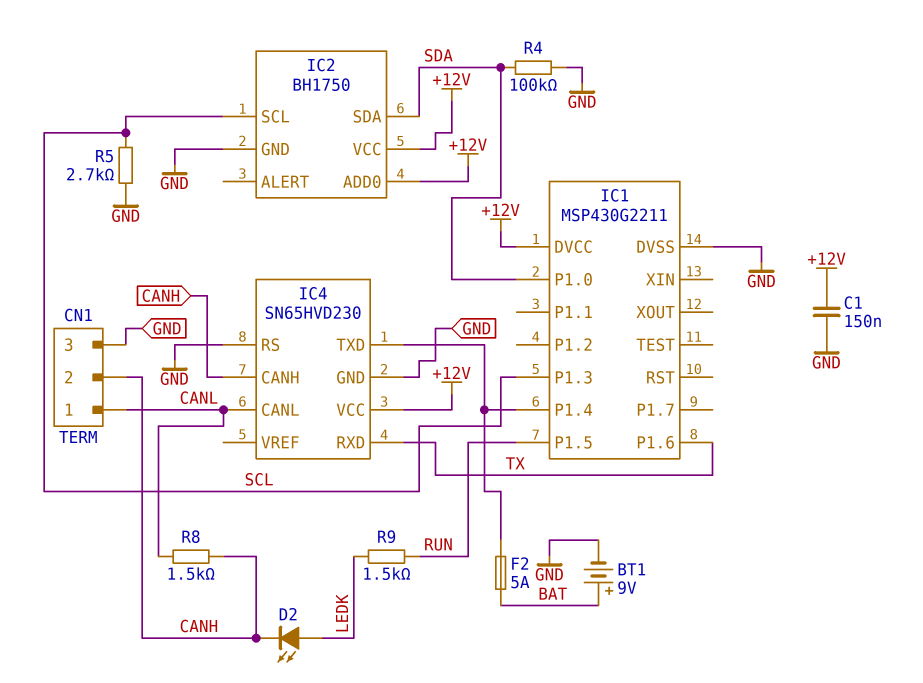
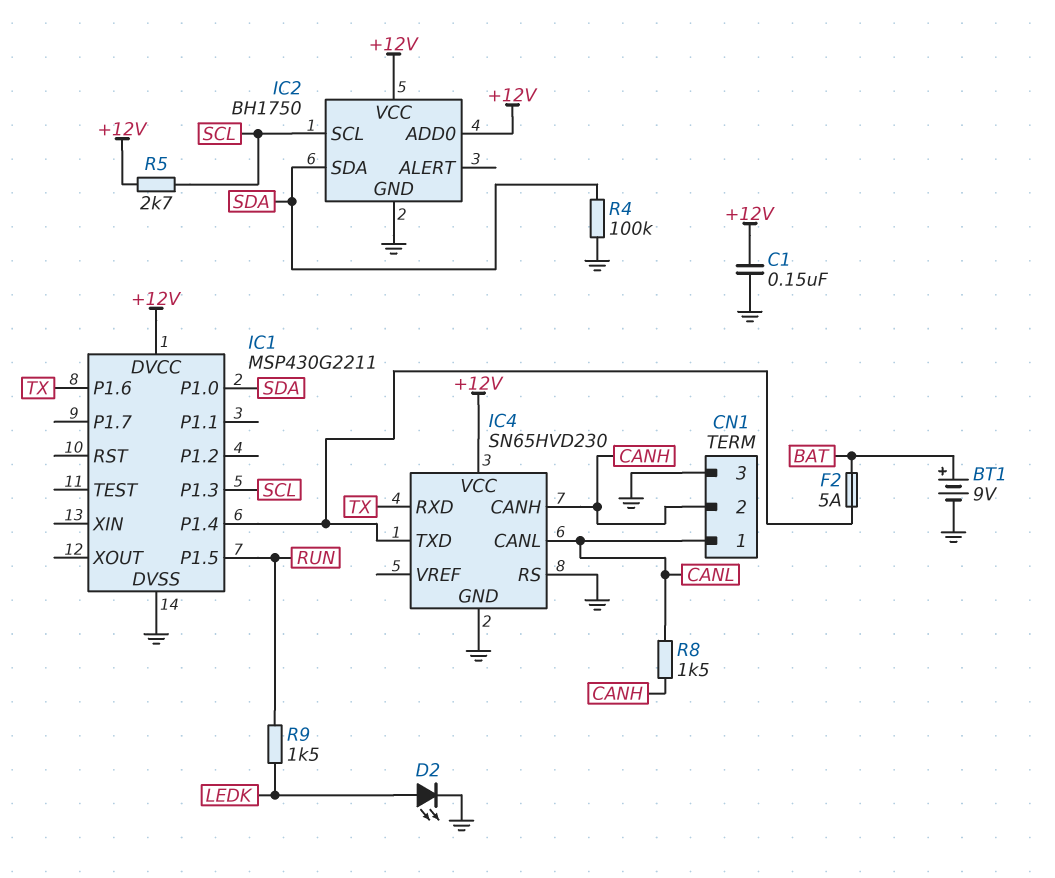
D2: LED (A LEDK, K CANH) -> LED (A LEDK, K GND)
R5: 2.7k (GND, SCL) -> 2.7k (+12V, SCL)

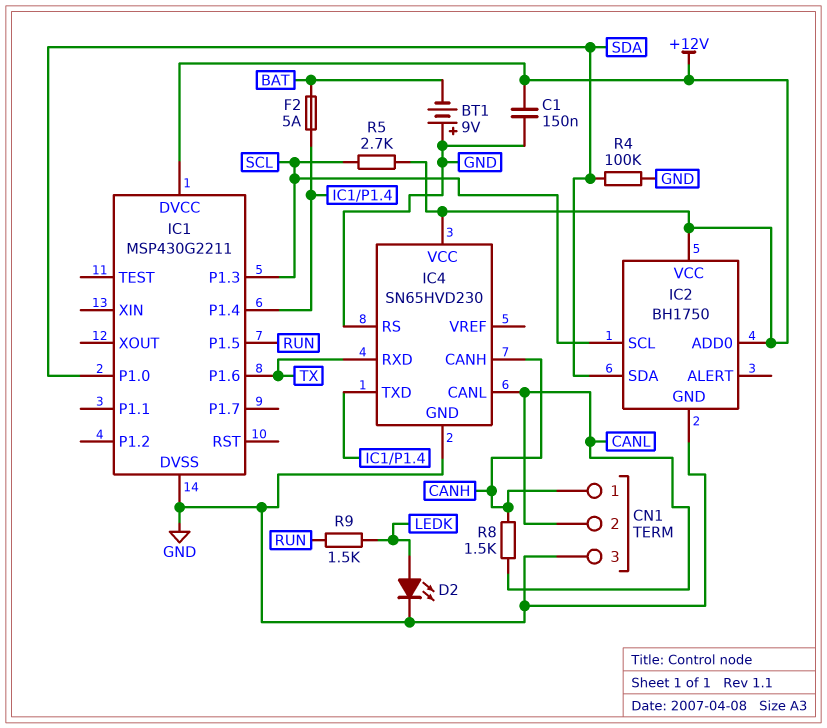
BT1: 9V (plus BAT, minus GND) -> 9V (plus GND, minus BAT)
CN1 pin 1: CANL -> CANH
CN1 pin 2: CANH -> CANL

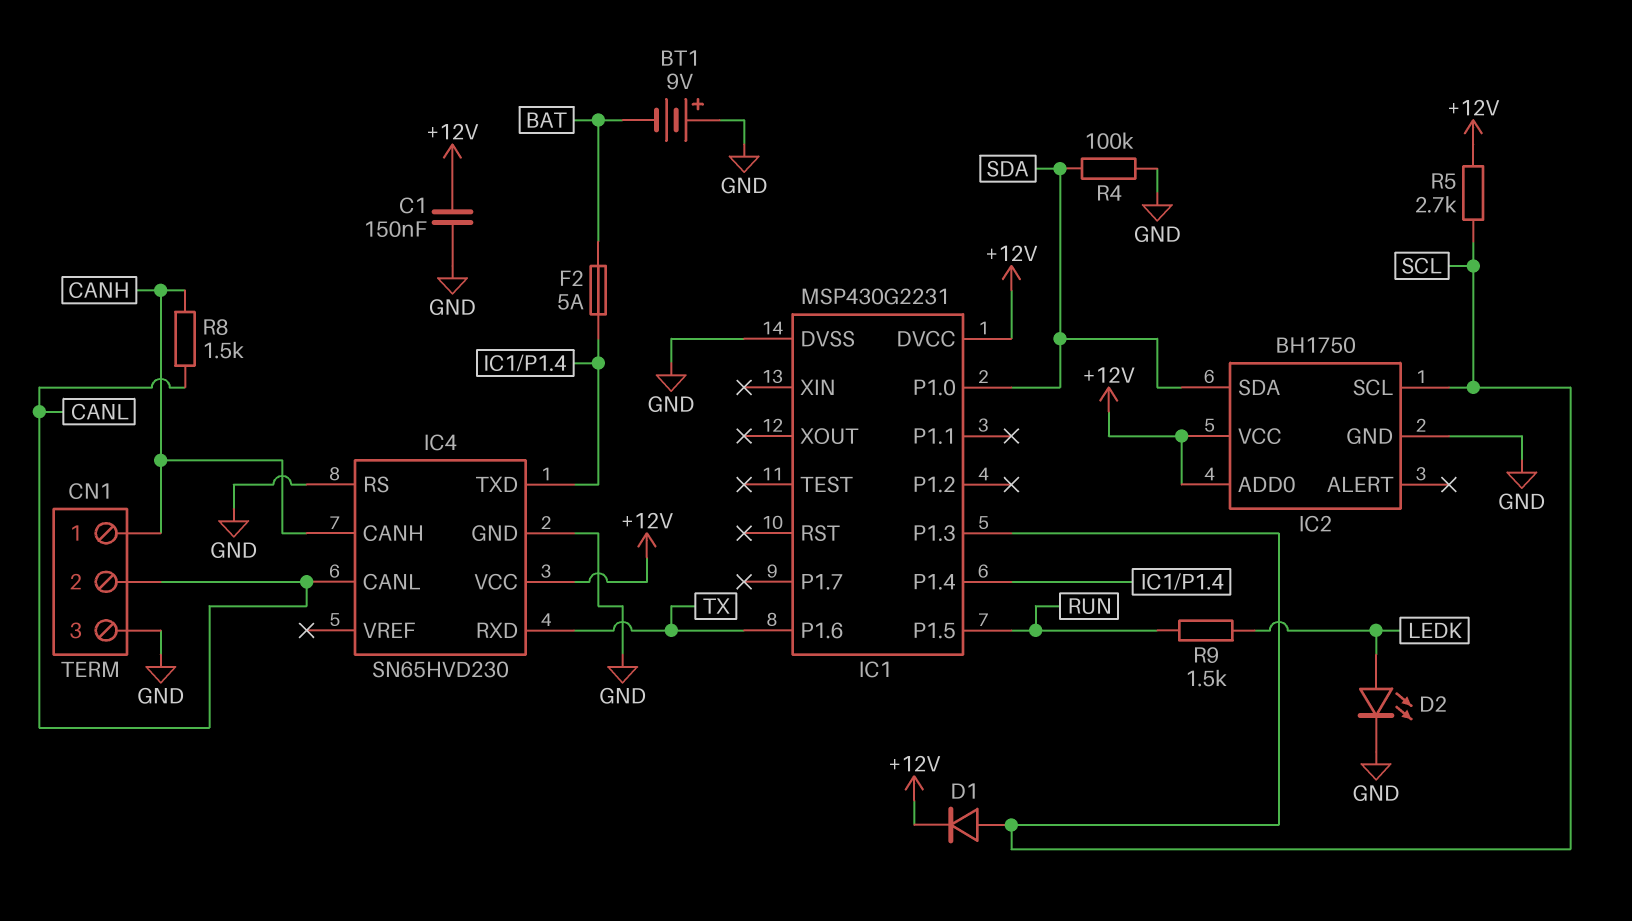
D1: none -> diode (A SCL, K +12V)
IC1: MSP430G2211 -> MSP430G2231

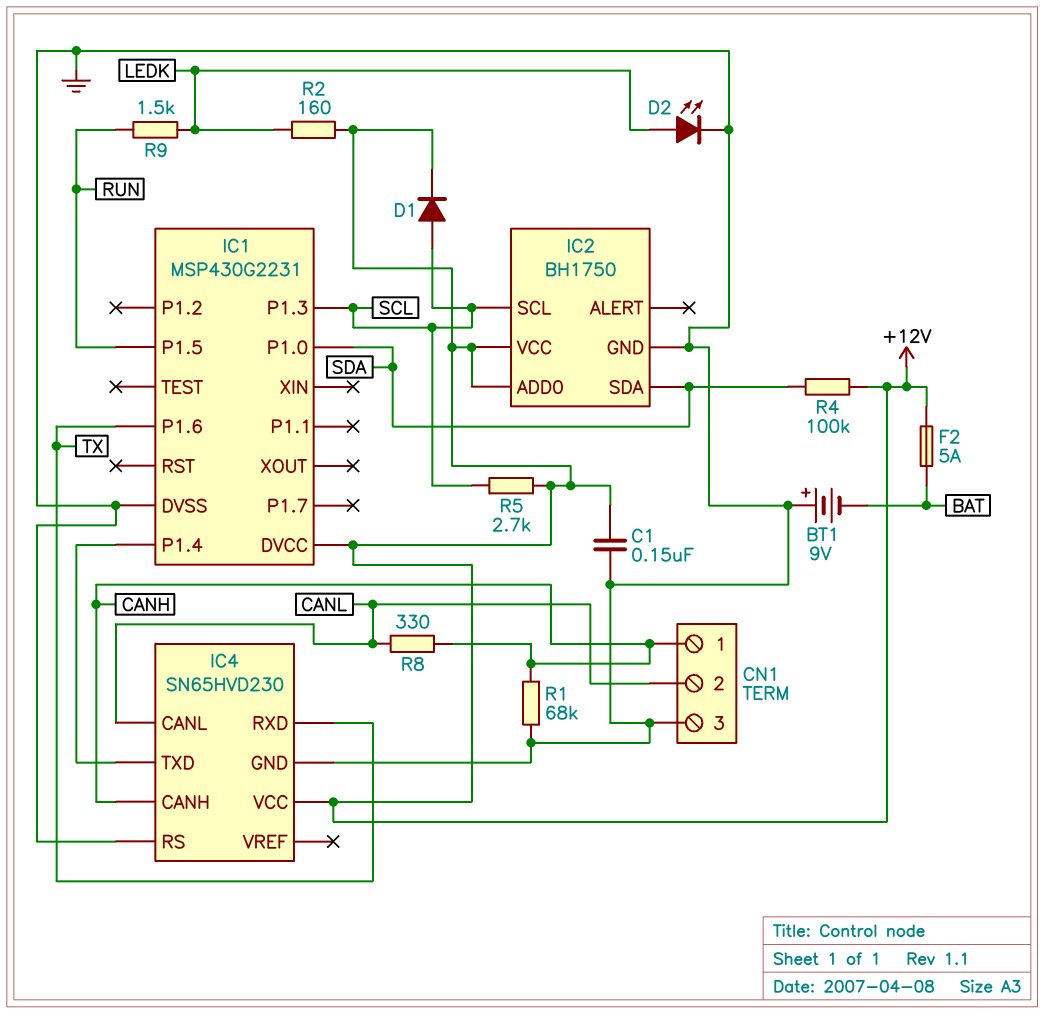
F2: 5A (BAT, IC1/P1.4) -> 5A (+12V, BAT)
R1: none -> 68k (CANH, GND)
R2: none -> 160 (+12V, LEDK)
R4: 100k (GND, SDA) -> 100k (+12V, SDA)
R8: 1.5k (CANH, CANL) -> 330 (CANH, CANL)

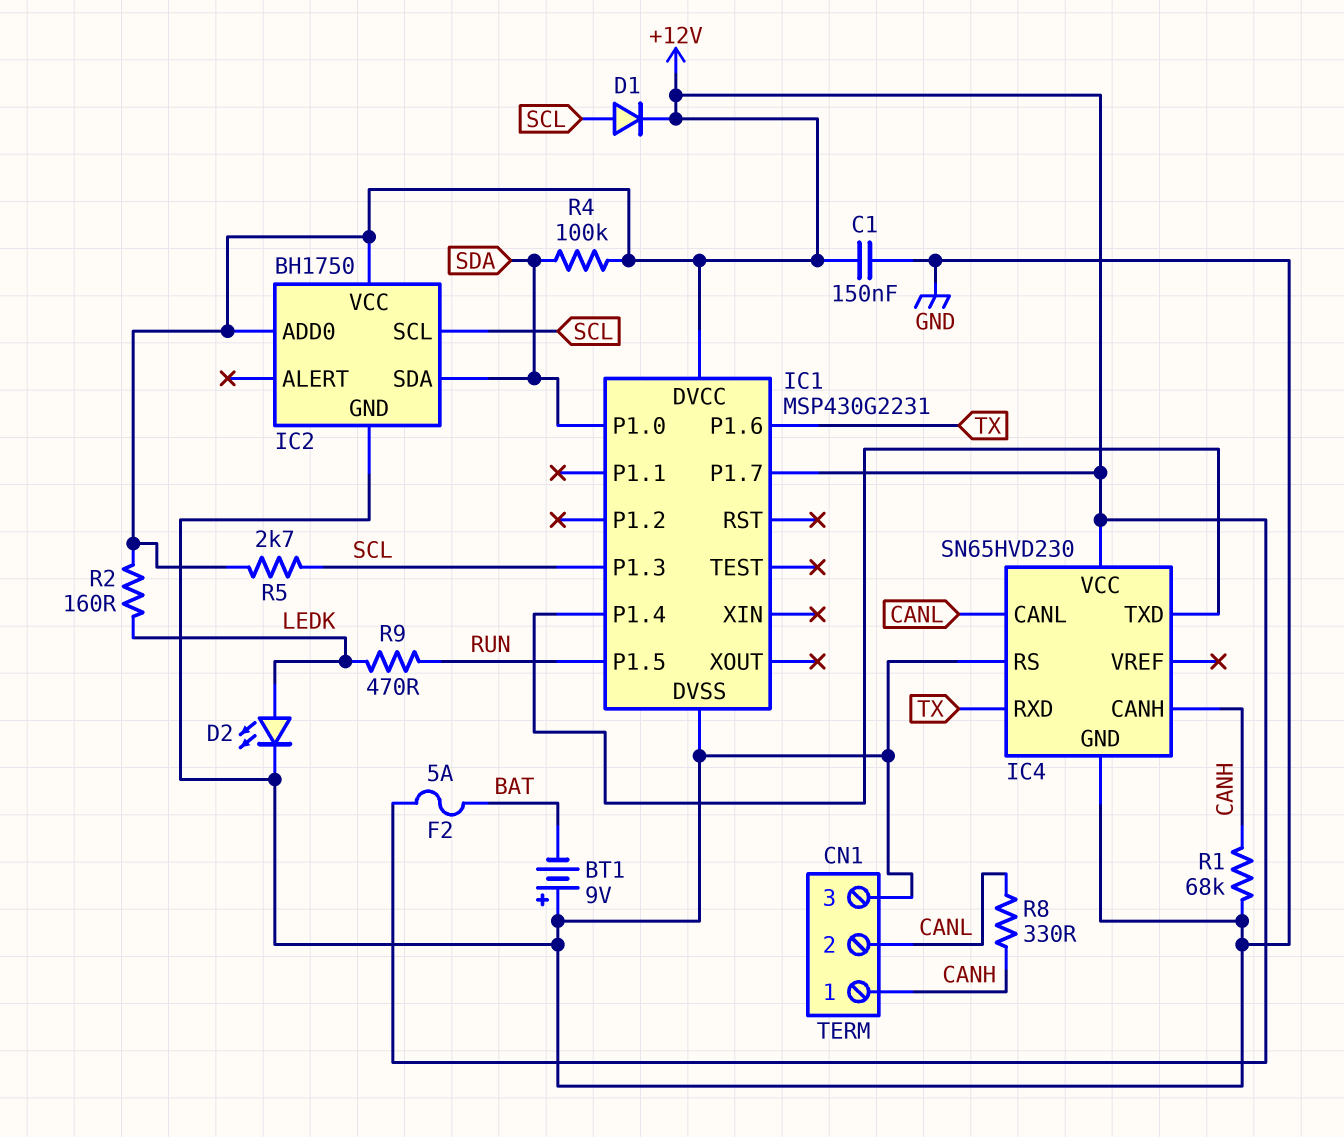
IC1 pin P1.7: none -> +12V
R9: 1.5k (LEDK, RUN) -> 470 (LEDK, RUN)

